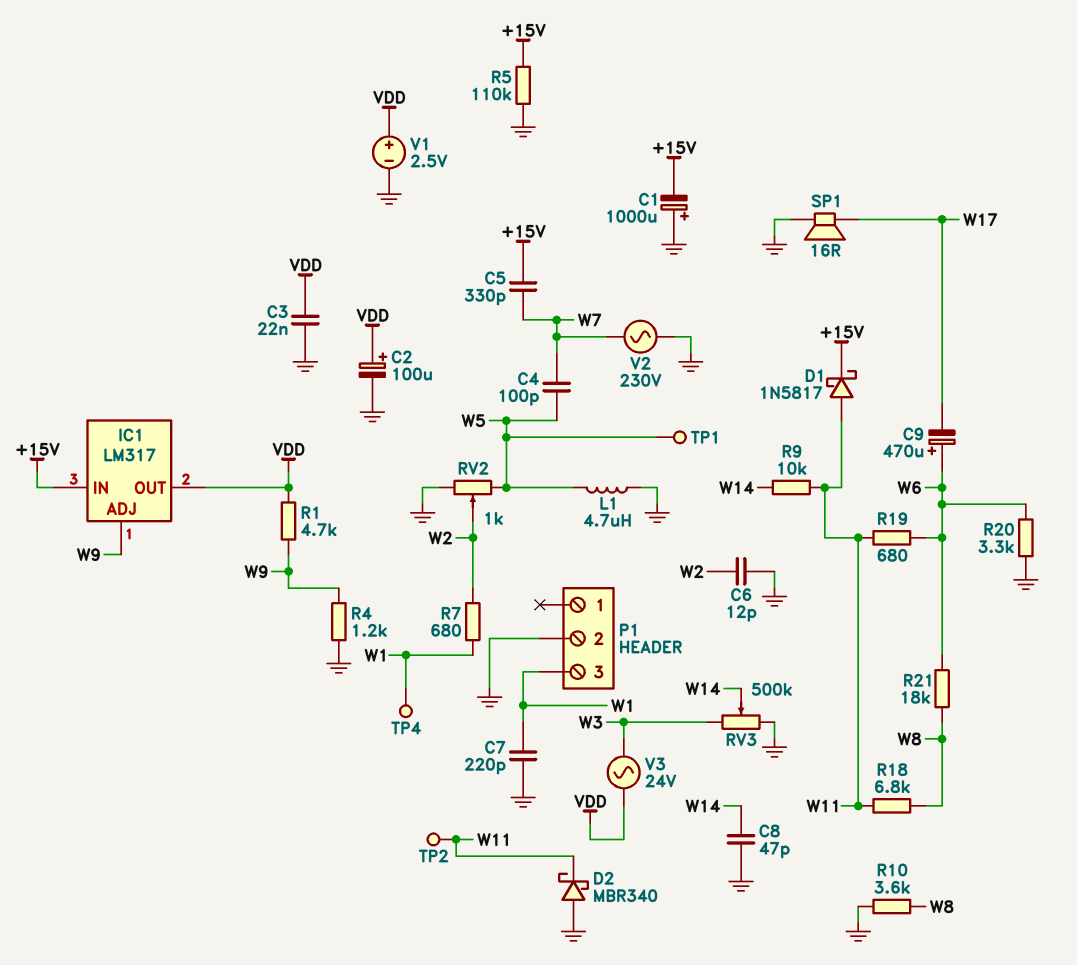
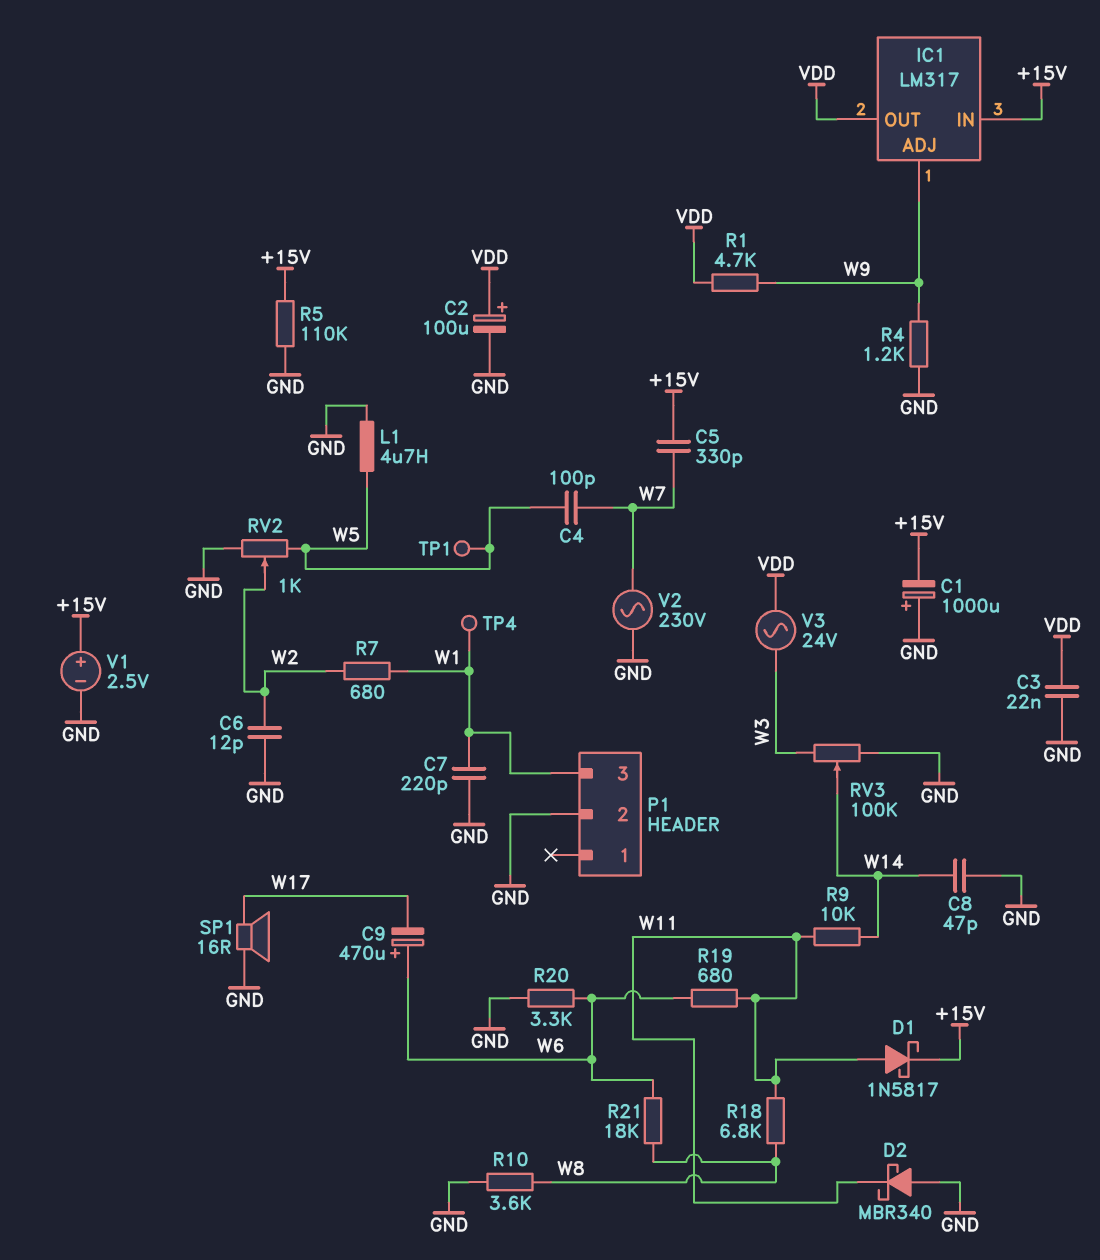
RV3: 500k (GND, W3, wiper W14) -> 100k (GND, W3, wiper W14)
TP2: test point (W11) -> none
V1: 2.5V (plus VDD, minus GND) -> 2.5V (plus +15V, minus GND)

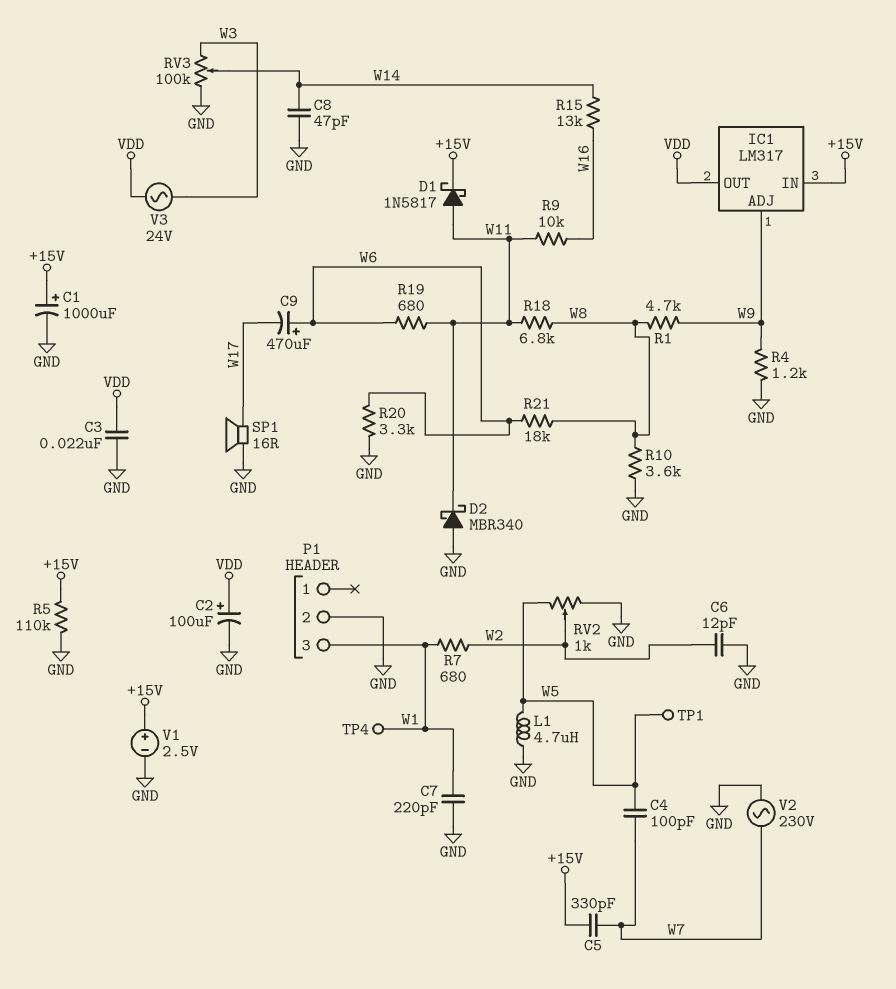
C1: 1000uF (plus GND, minus +15V) -> 1000uF (plus +15V, minus GND)
R1: 4.7k (VDD, W9) -> 4.7k (W8, W9)
R9: 10k (W11, W14) -> 10k (W11, W16)
R15: none -> 13k (W14, W16)

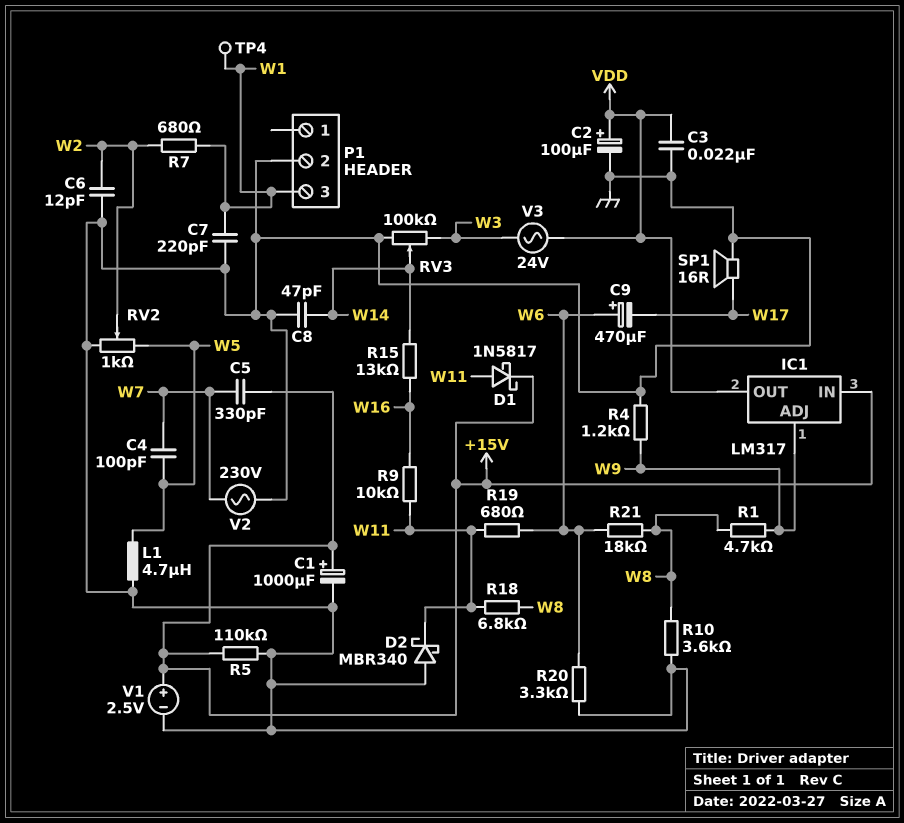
TP1: test point (W5) -> none

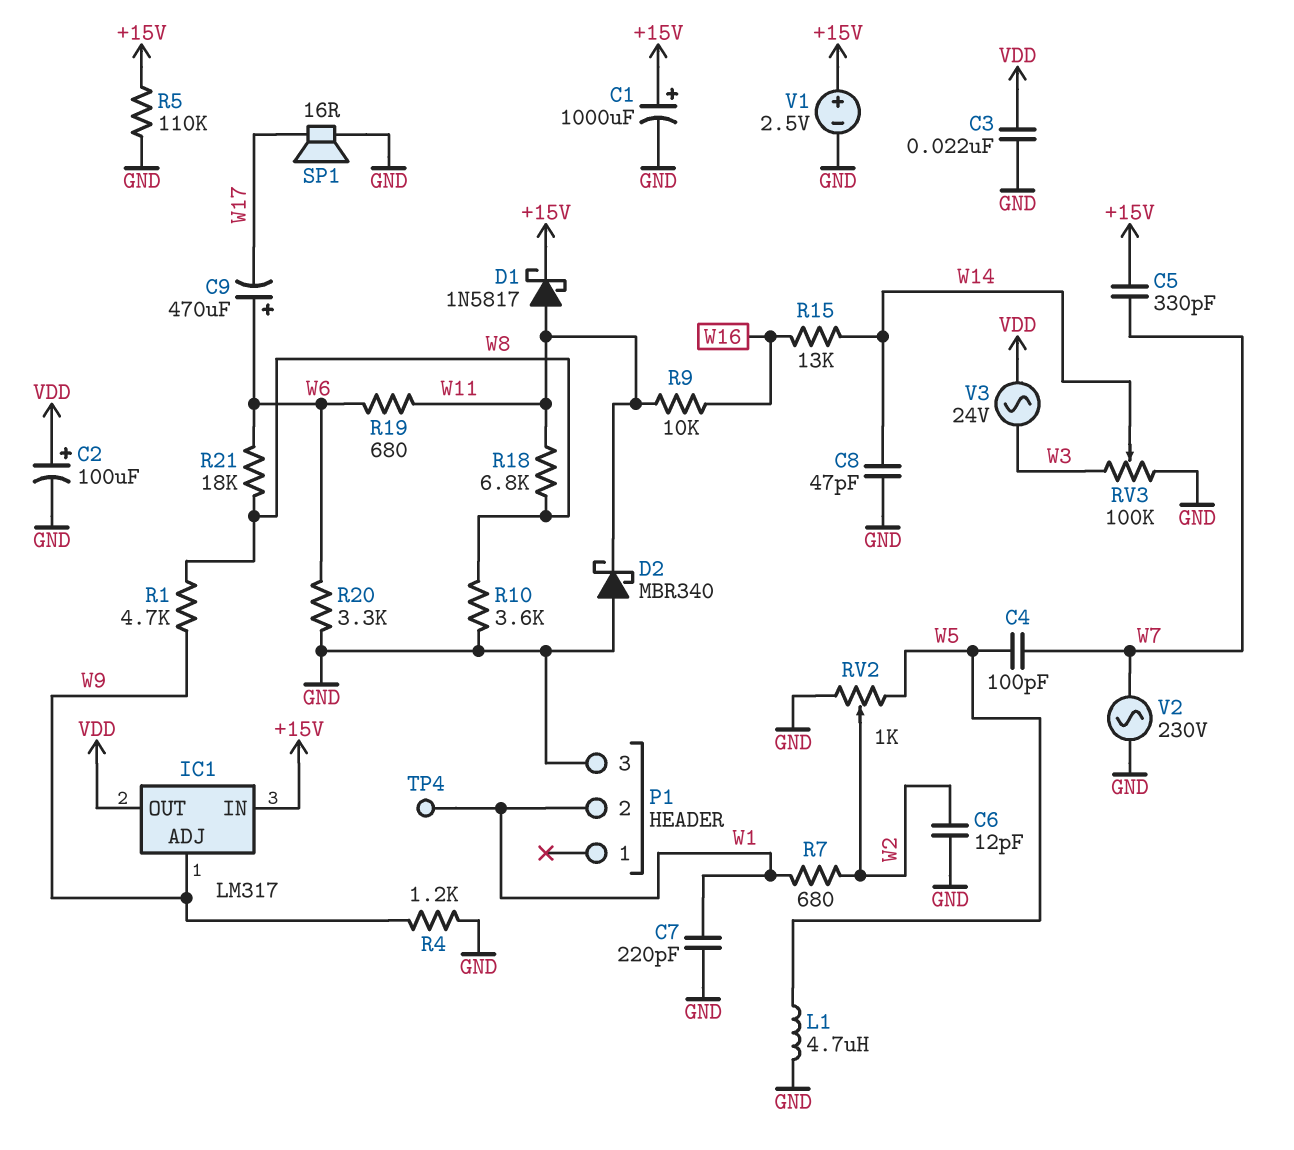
P1 pin 2: GND -> W1
P1 pin 3: W1 -> GND

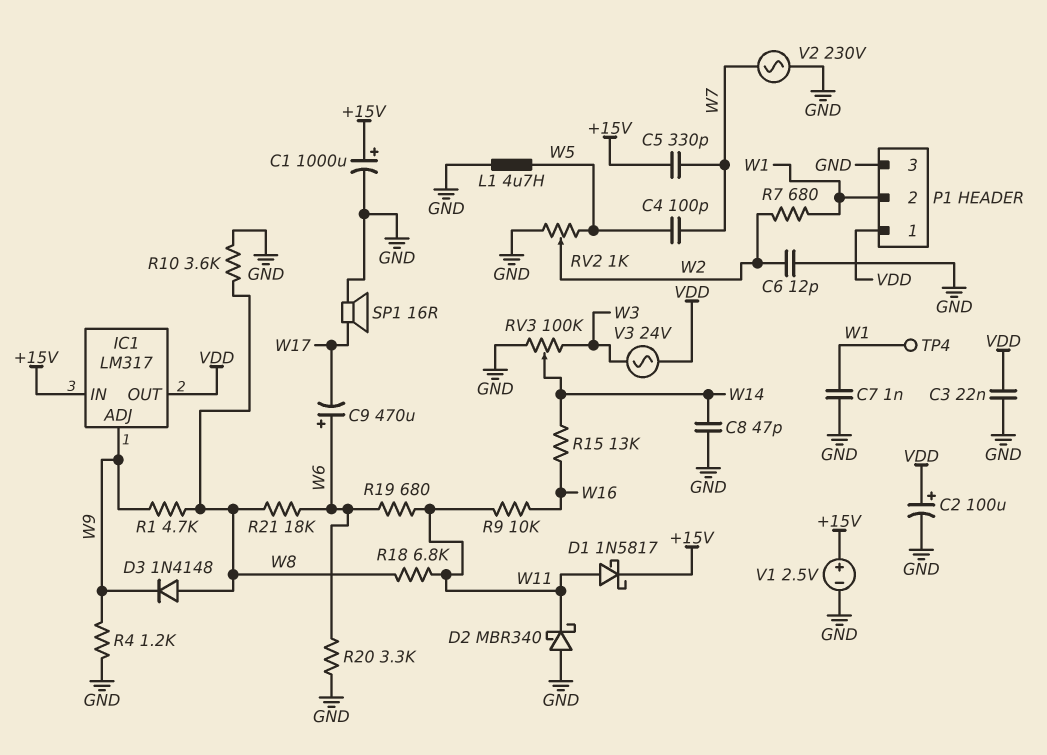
C7: 220pF (GND, W1) -> 1nF (GND, W1)
D3: none -> diode 1N4148 (A W8, K W9)
P1 pin 1: none -> VDD
R5: 110k (+15V, GND) -> none

